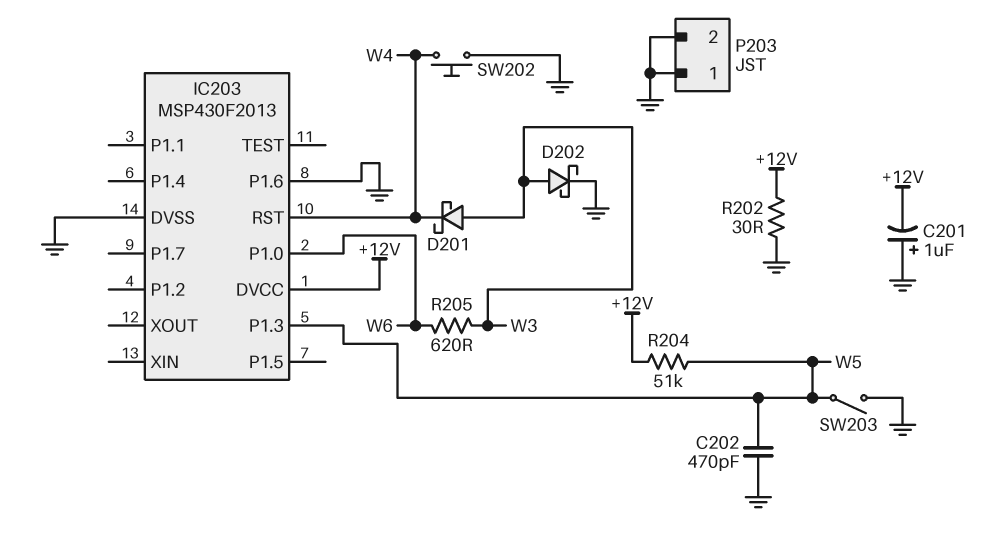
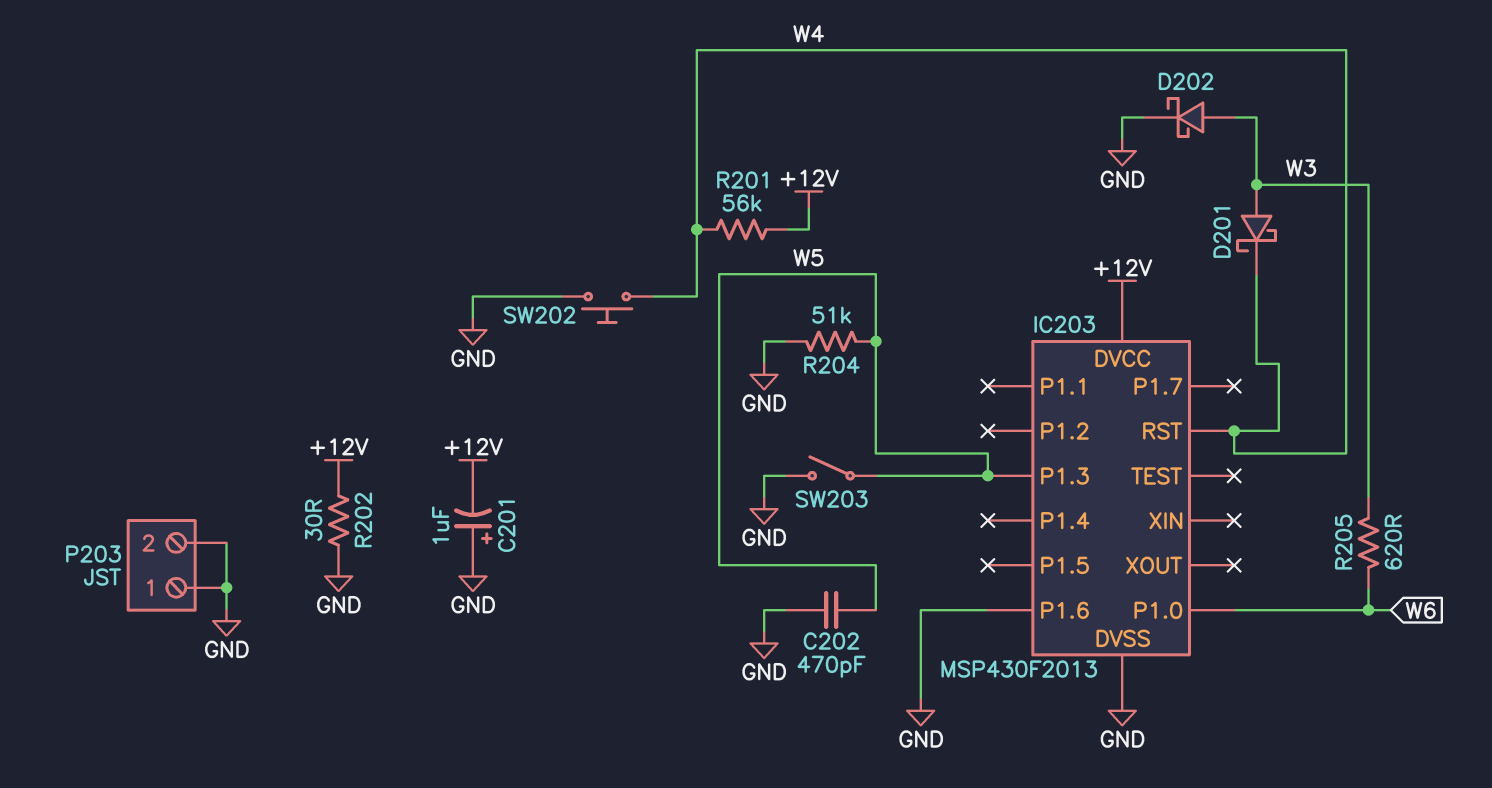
R201: none -> 56k (+12V, W4)
R204: 51k (+12V, W5) -> 51k (GND, W5)

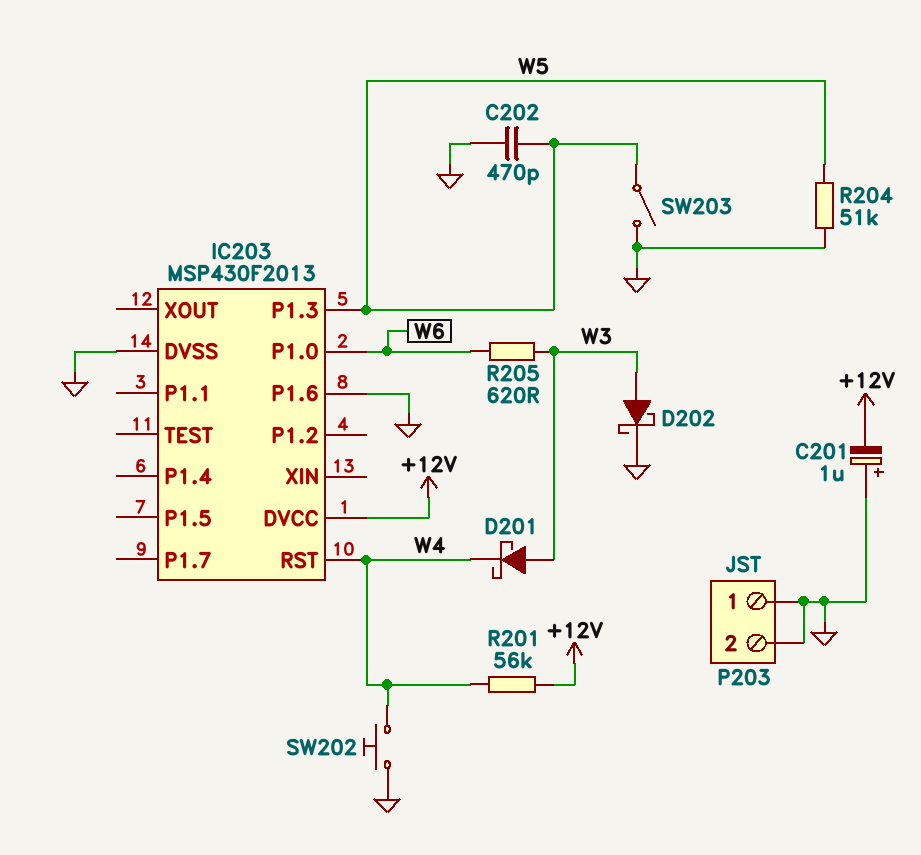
R202: 30 (+12V, GND) -> none

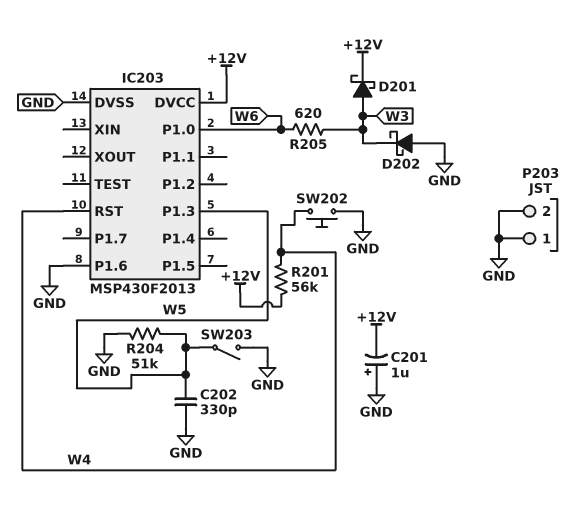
C202: 470pF (GND, W5) -> 330pF (GND, W5)
D201: schottky (A W3, K W4) -> schottky (A W3, K +12V)
D202: schottky (A W3, K GND) -> schottky (A GND, K W3)

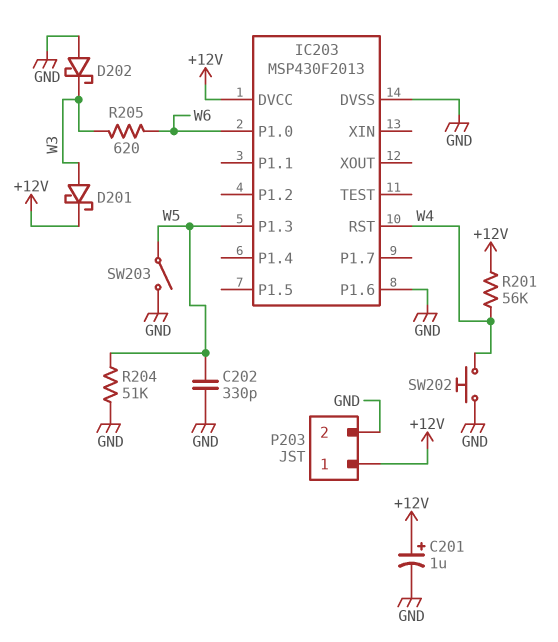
C201: 1uF (plus GND, minus +12V) -> 1uF (plus +12V, minus GND)
P203 pin 1: GND -> +12V

